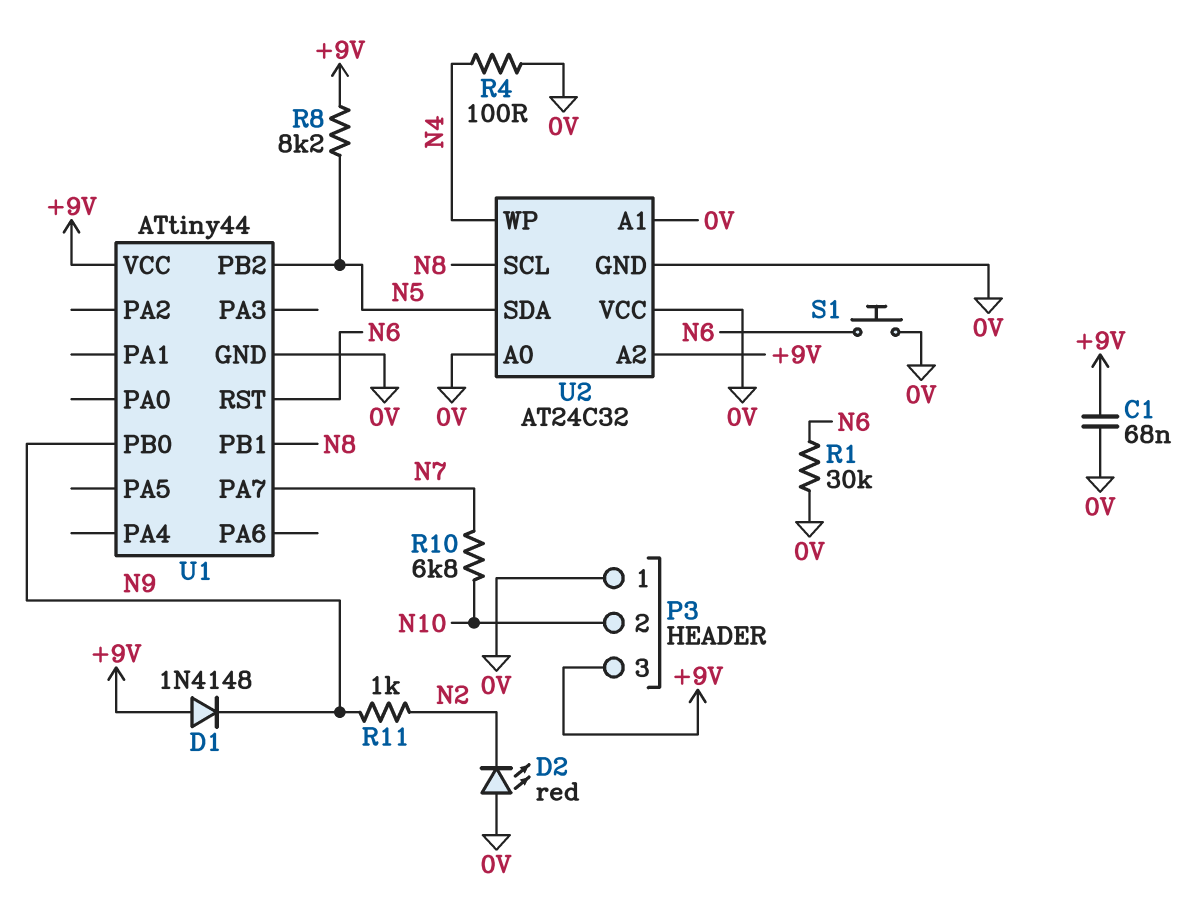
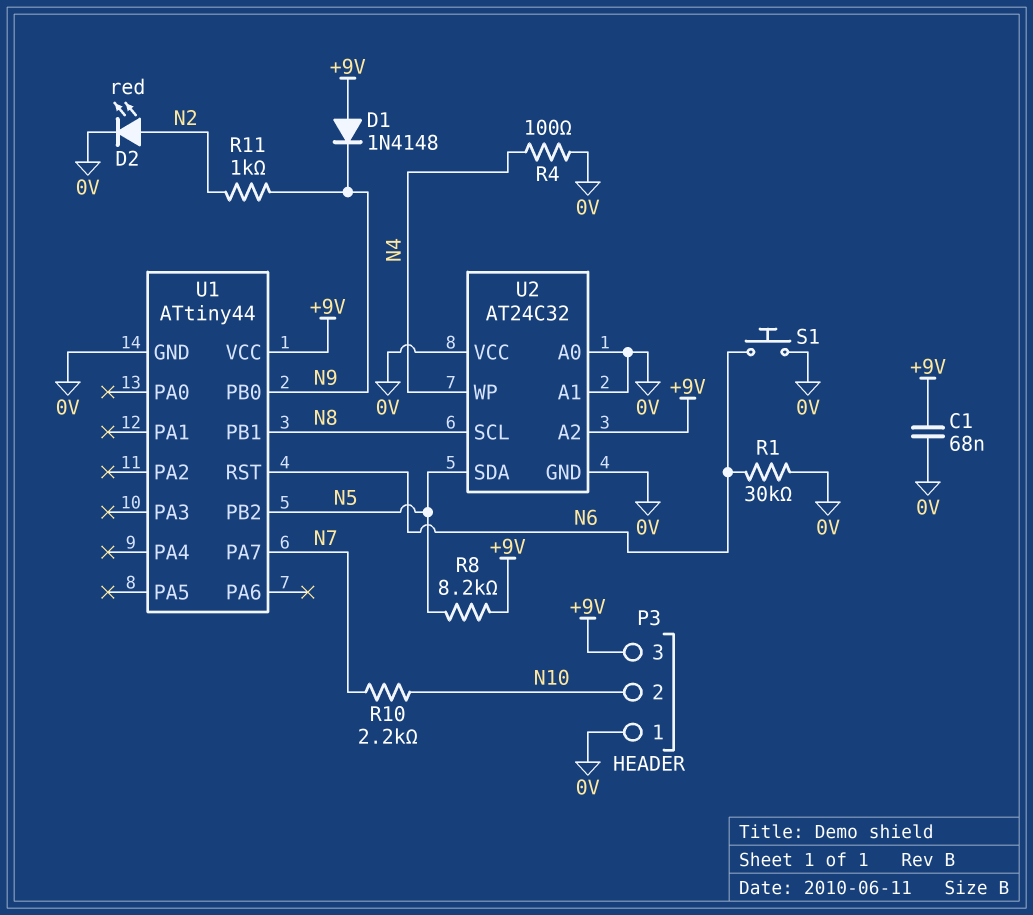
D2: LED red (A 0V, K N2) -> LED red (A N2, K 0V)
R10: 6.8k (N7, N10) -> 2.2k (N7, N10)

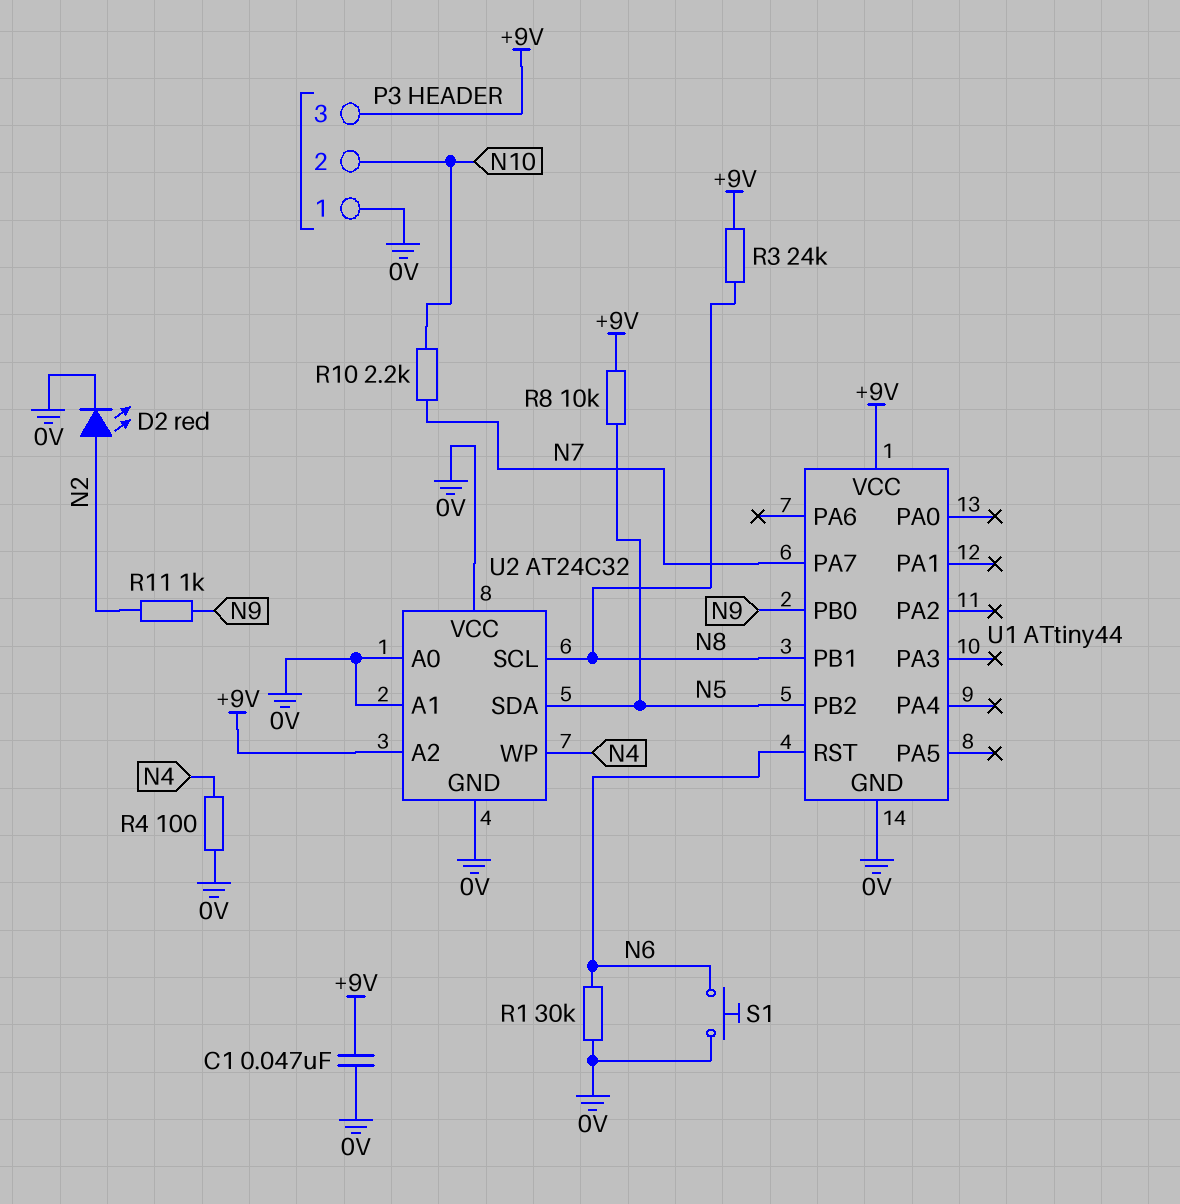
C1: 68nF (+9V, 0V) -> 47nF (+9V, 0V)
D1: diode 1N4148 (A +9V, K N9) -> none
R3: none -> 24k (+9V, N8)
R8: 8.2k (+9V, N5) -> 10k (+9V, N5)

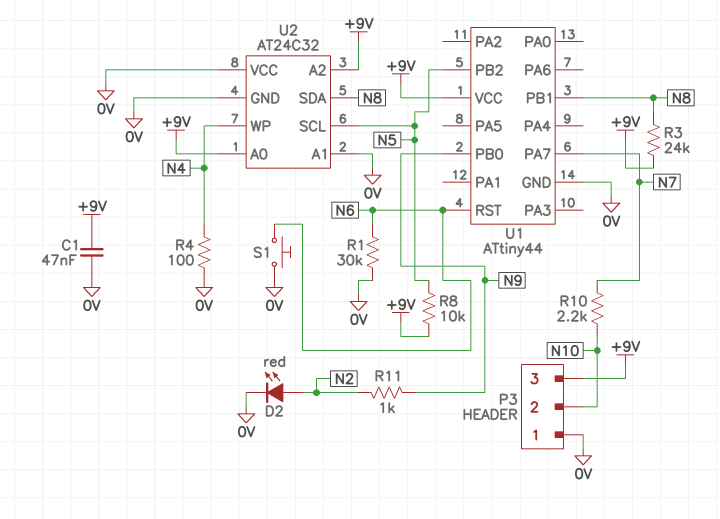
U2 pin A0: 0V -> +9V
U2 pin SCL: N8 -> N5
U2 pin SDA: N5 -> N8

